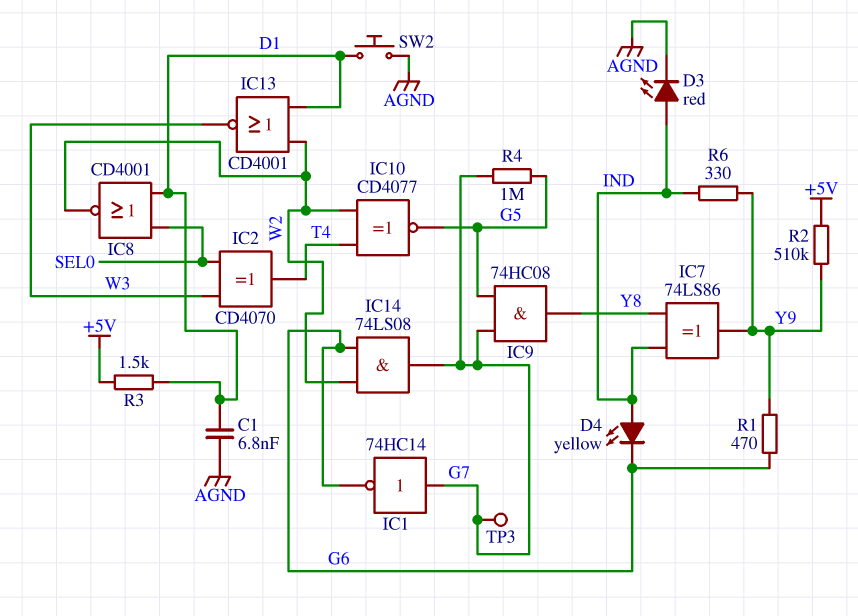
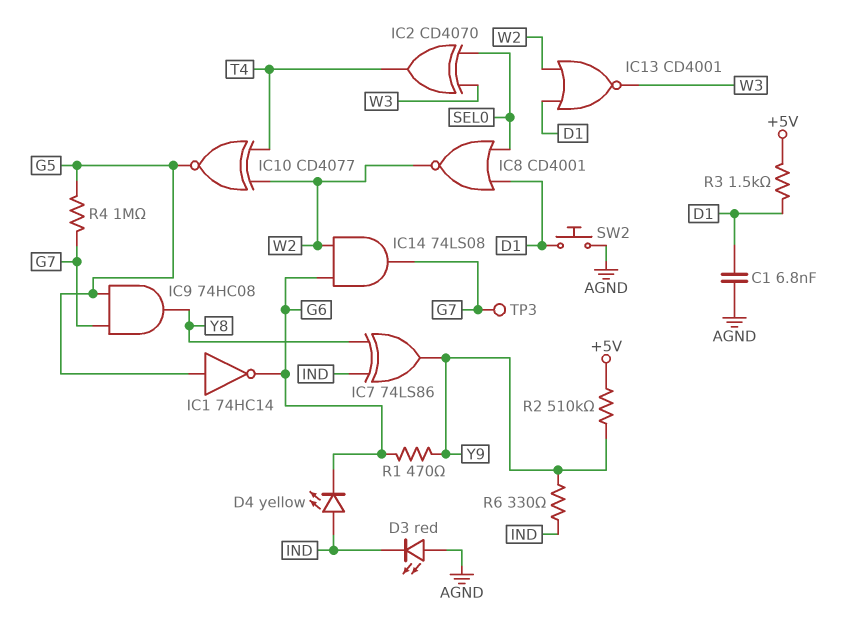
D3: LED red (A IND, K AGND) -> LED red (A AGND, K IND)
IC1: NOT 74HC14 (in G7, out G6) -> NOT 74HC14 (in G5, out G6)

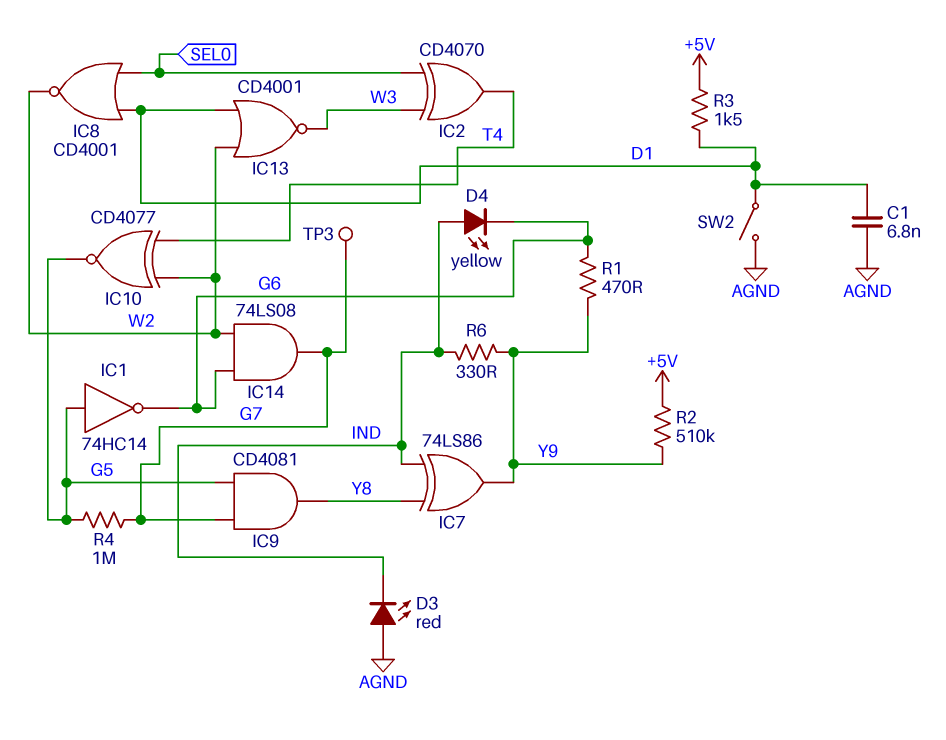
IC9: AND 74HC08 (in G5, in G7, out Y8) -> AND CD4081 (in G5, in G7, out Y8)
SW2: button (AGND, D1) -> switch (AGND, D1)

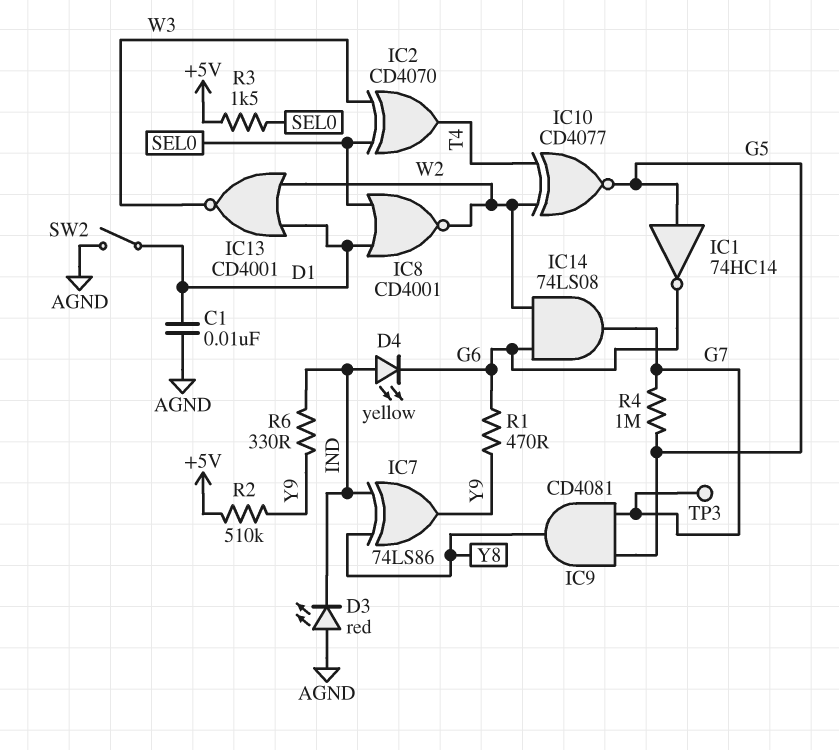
C1: 6.8nF (AGND, D1) -> 10nF (AGND, D1)
R3: 1.5k (+5V, D1) -> 1.5k (+5V, SEL0)

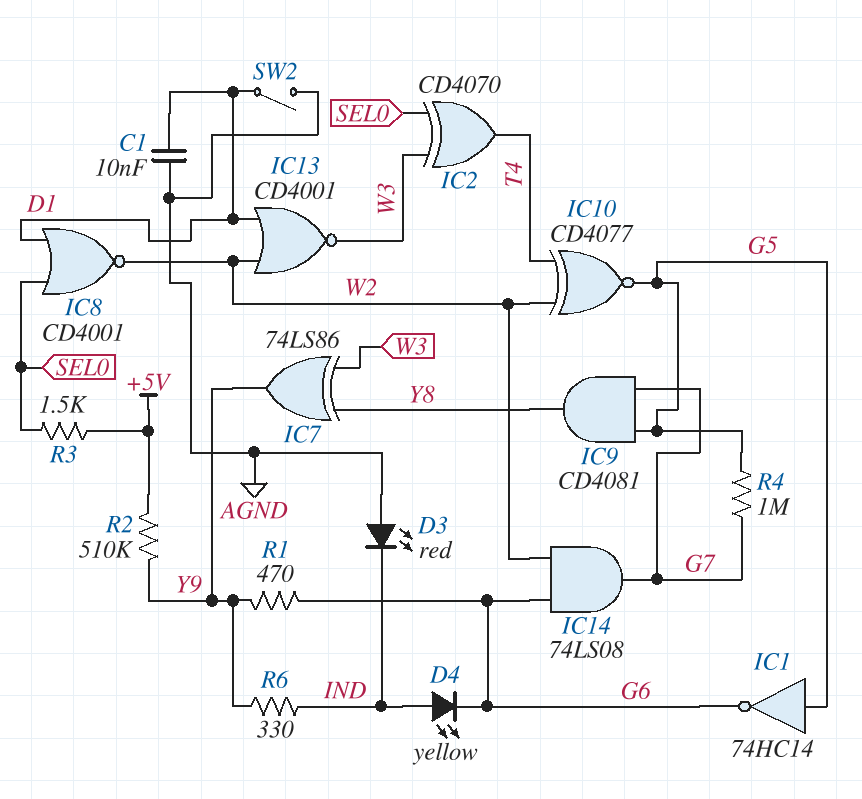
IC7: XOR 74LS86 (in IND, in Y8, out Y9) -> XOR 74LS86 (in W3, in Y8, out Y9)
TP3: test point (G7) -> none

